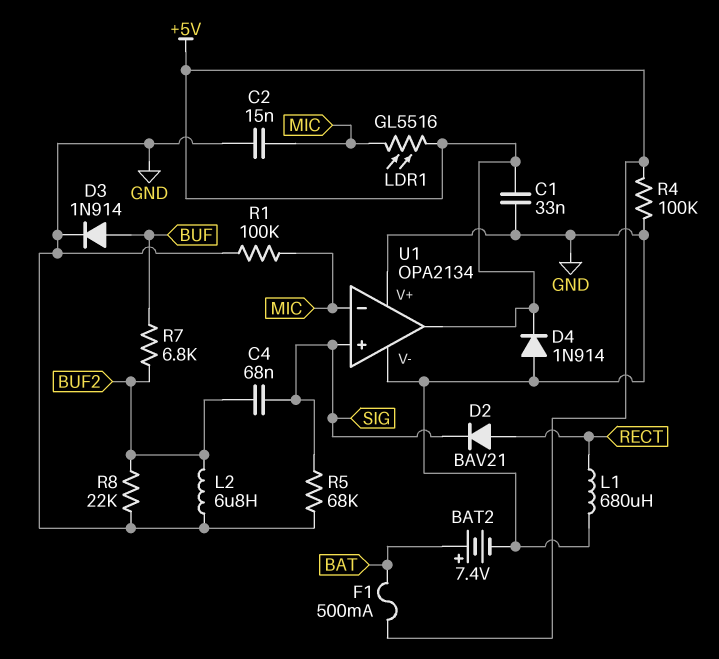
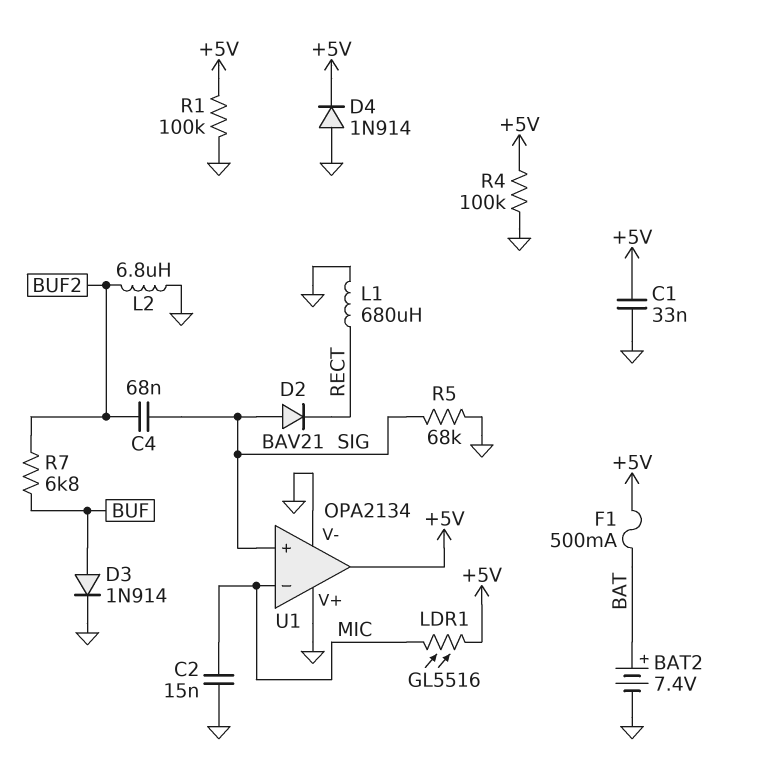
D2: diode BAV21 (A RECT, K SIG) -> diode BAV21 (A SIG, K RECT)
R1: 100k (GND, MIC) -> 100k (+5V, GND)
R8: 22k (BUF2, GND) -> none

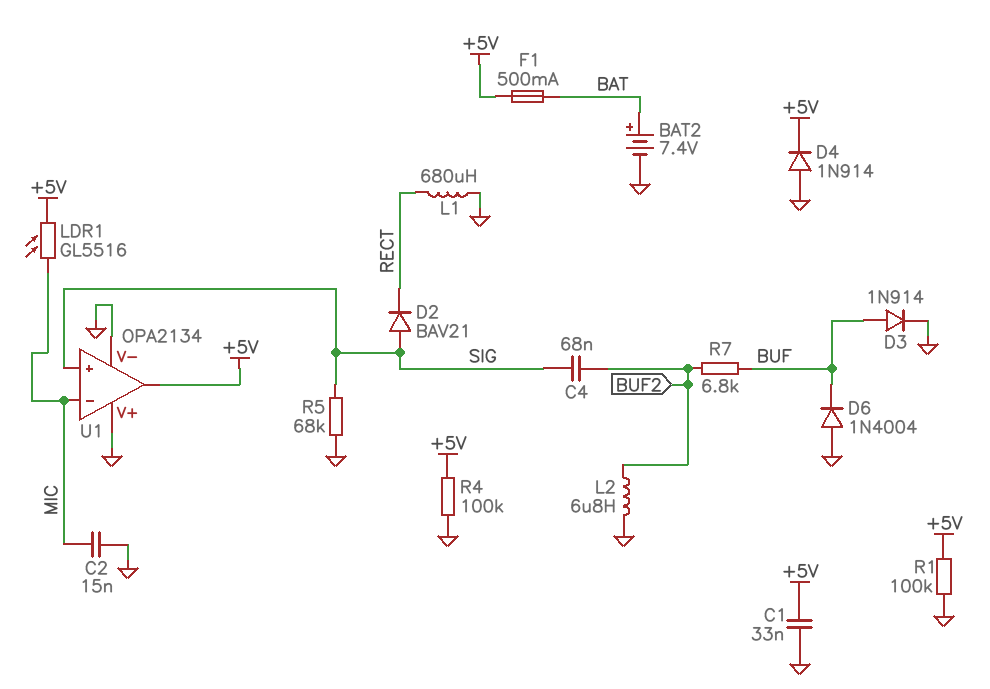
D6: none -> diode 1N4004 (A GND, K BUF)

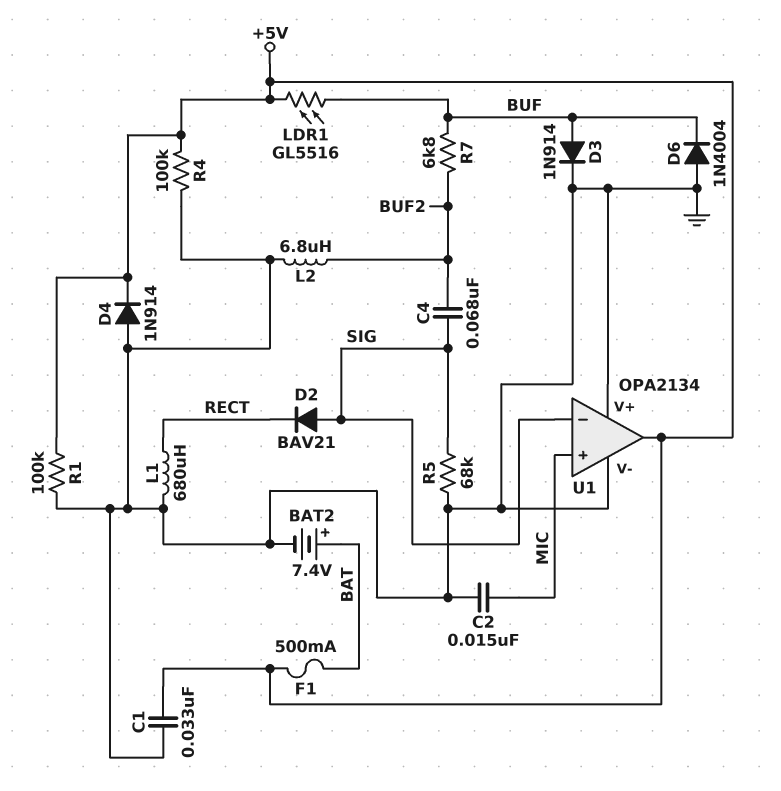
LDR1: GL5516 (+5V, MIC) -> GL5516 (+5V, BUF)
U1 pin in+: SIG -> MIC
U1 pin in-: MIC -> SIG

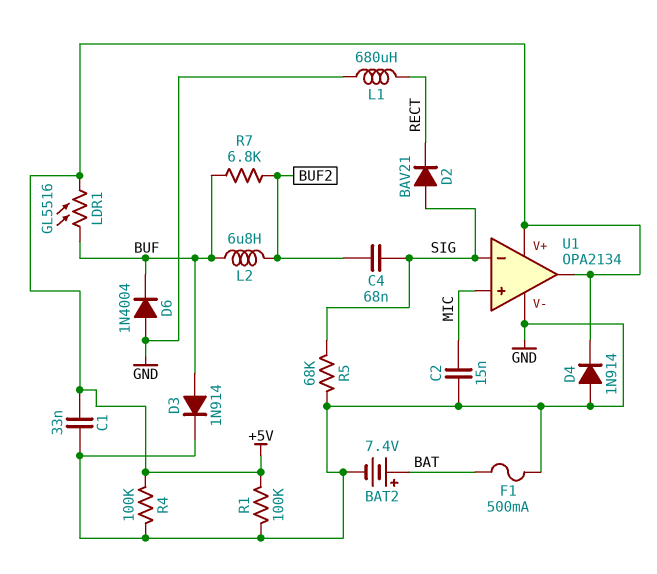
F1: 500mA (+5V, BAT) -> 500mA (BAT, GND)
L2: 6.8uH (BUF2, GND) -> 6.8uH (BUF, BUF2)
U1 pin V+: GND -> +5V

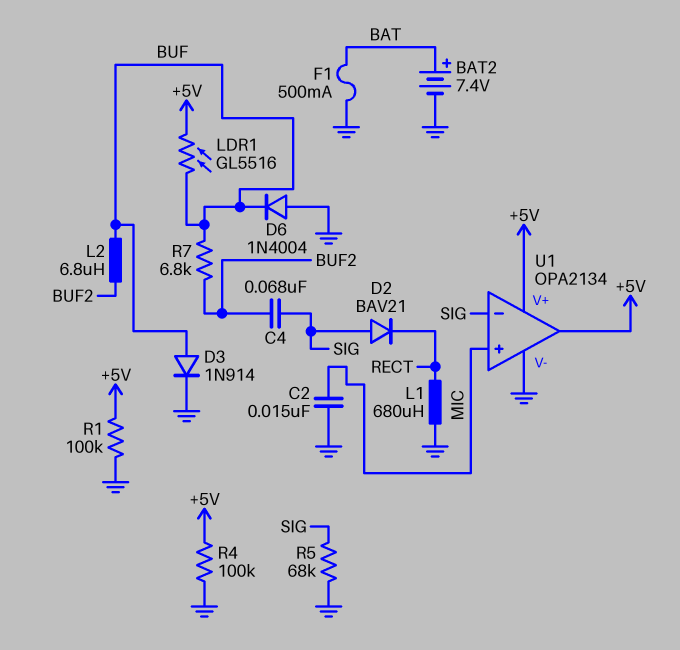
C1: 33nF (+5V, GND) -> none
D4: diode 1N914 (A GND, K +5V) -> none

